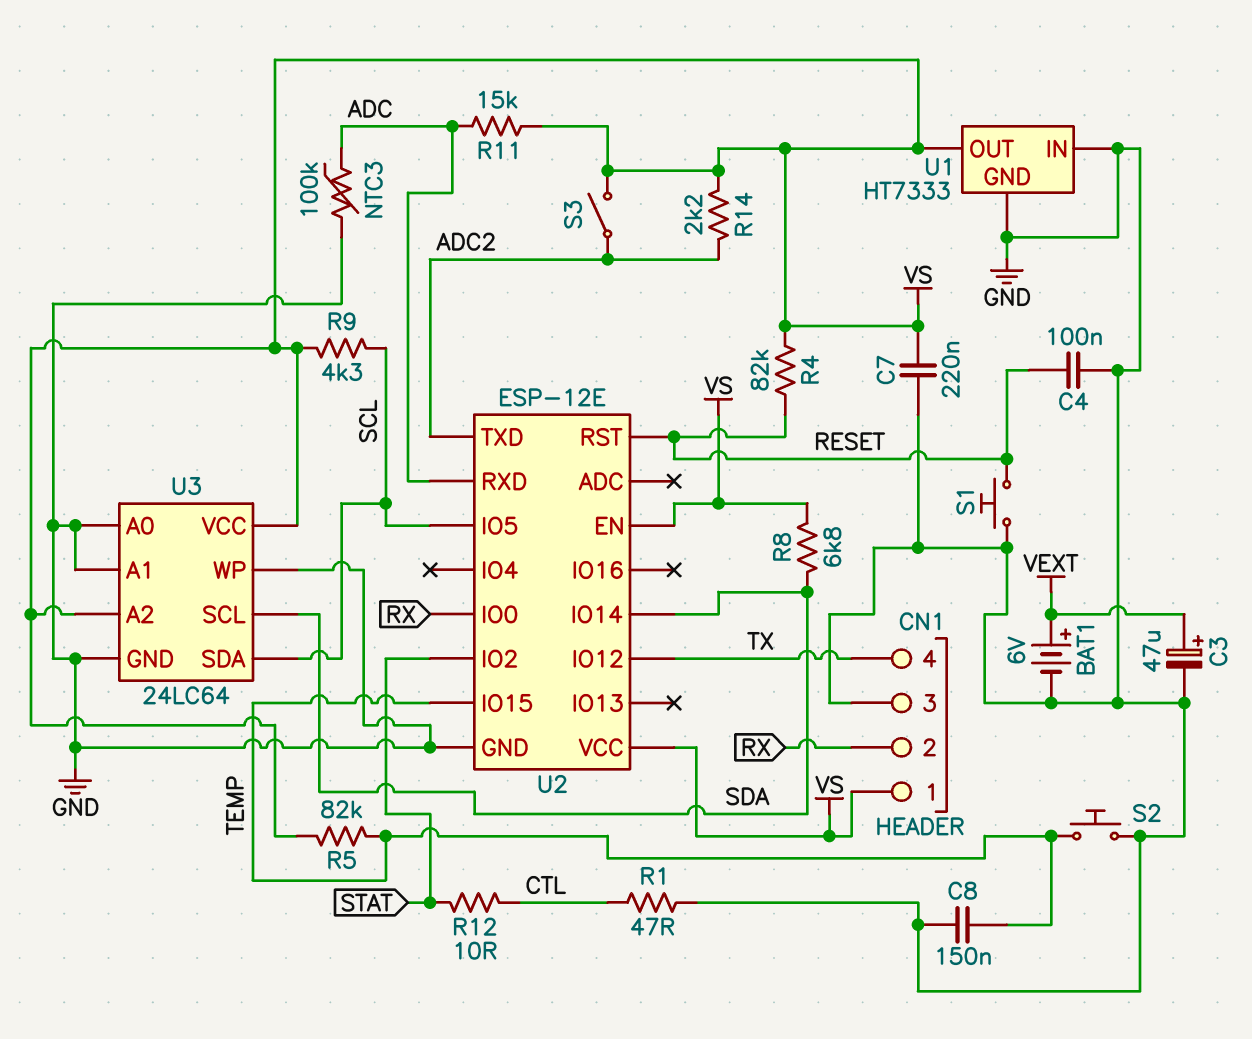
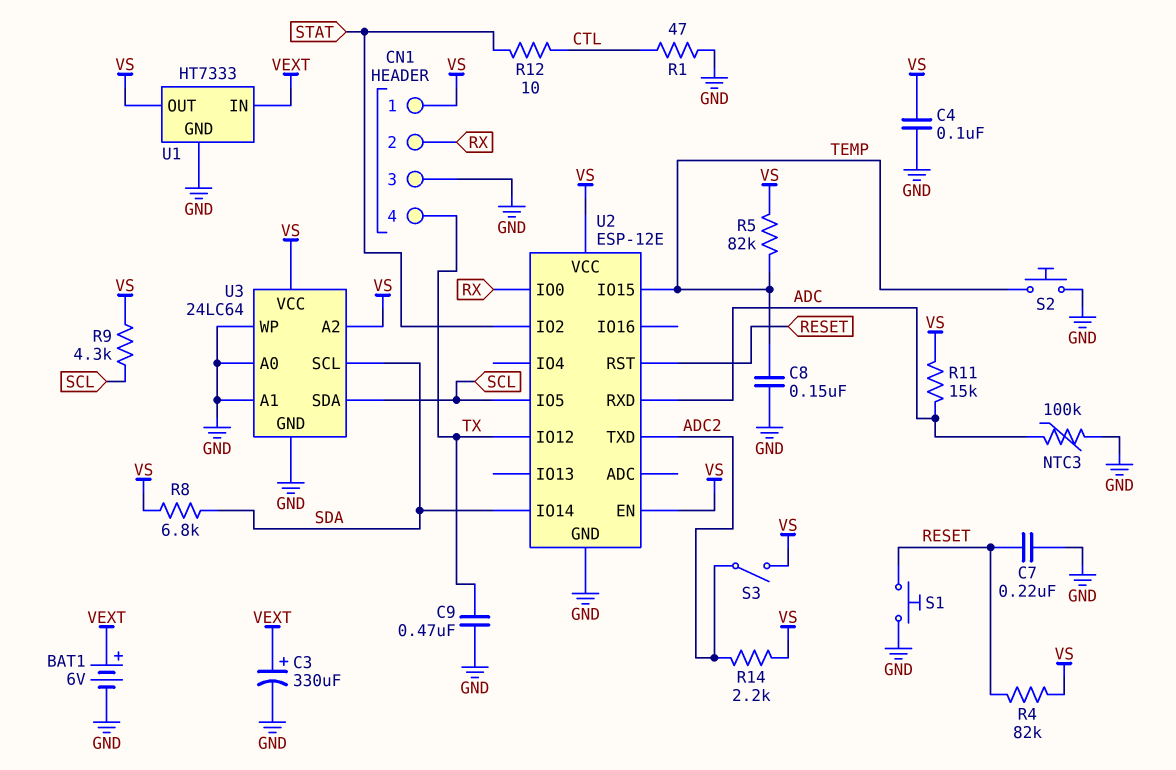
C3: 47uF (plus VEXT, minus GND) -> 330uF (plus VEXT, minus GND)
C4: 100nF (GND, RESET) -> 100nF (GND, VS)
C7: 220nF (GND, VS) -> 220nF (GND, RESET)
C9: none -> 470nF (GND, TX)
U1 pin IN: GND -> VEXT

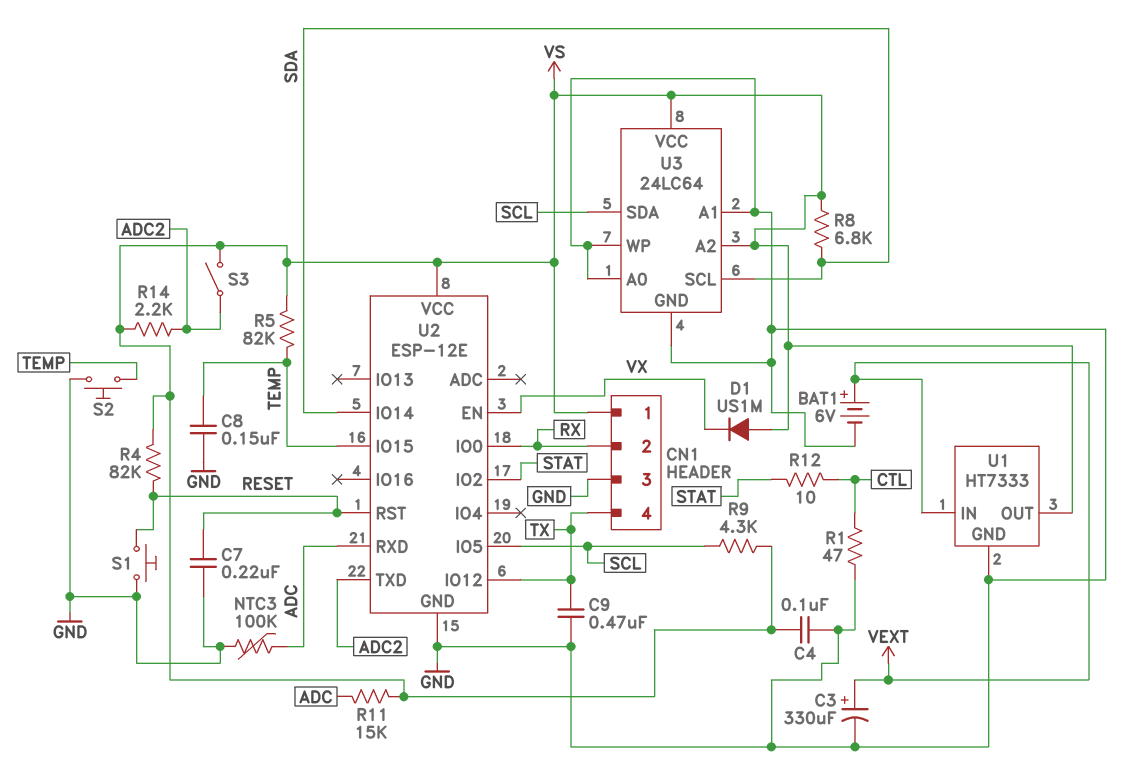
D1: none -> diode US1M (A VS, K VX)
U2 pin EN: VS -> VX

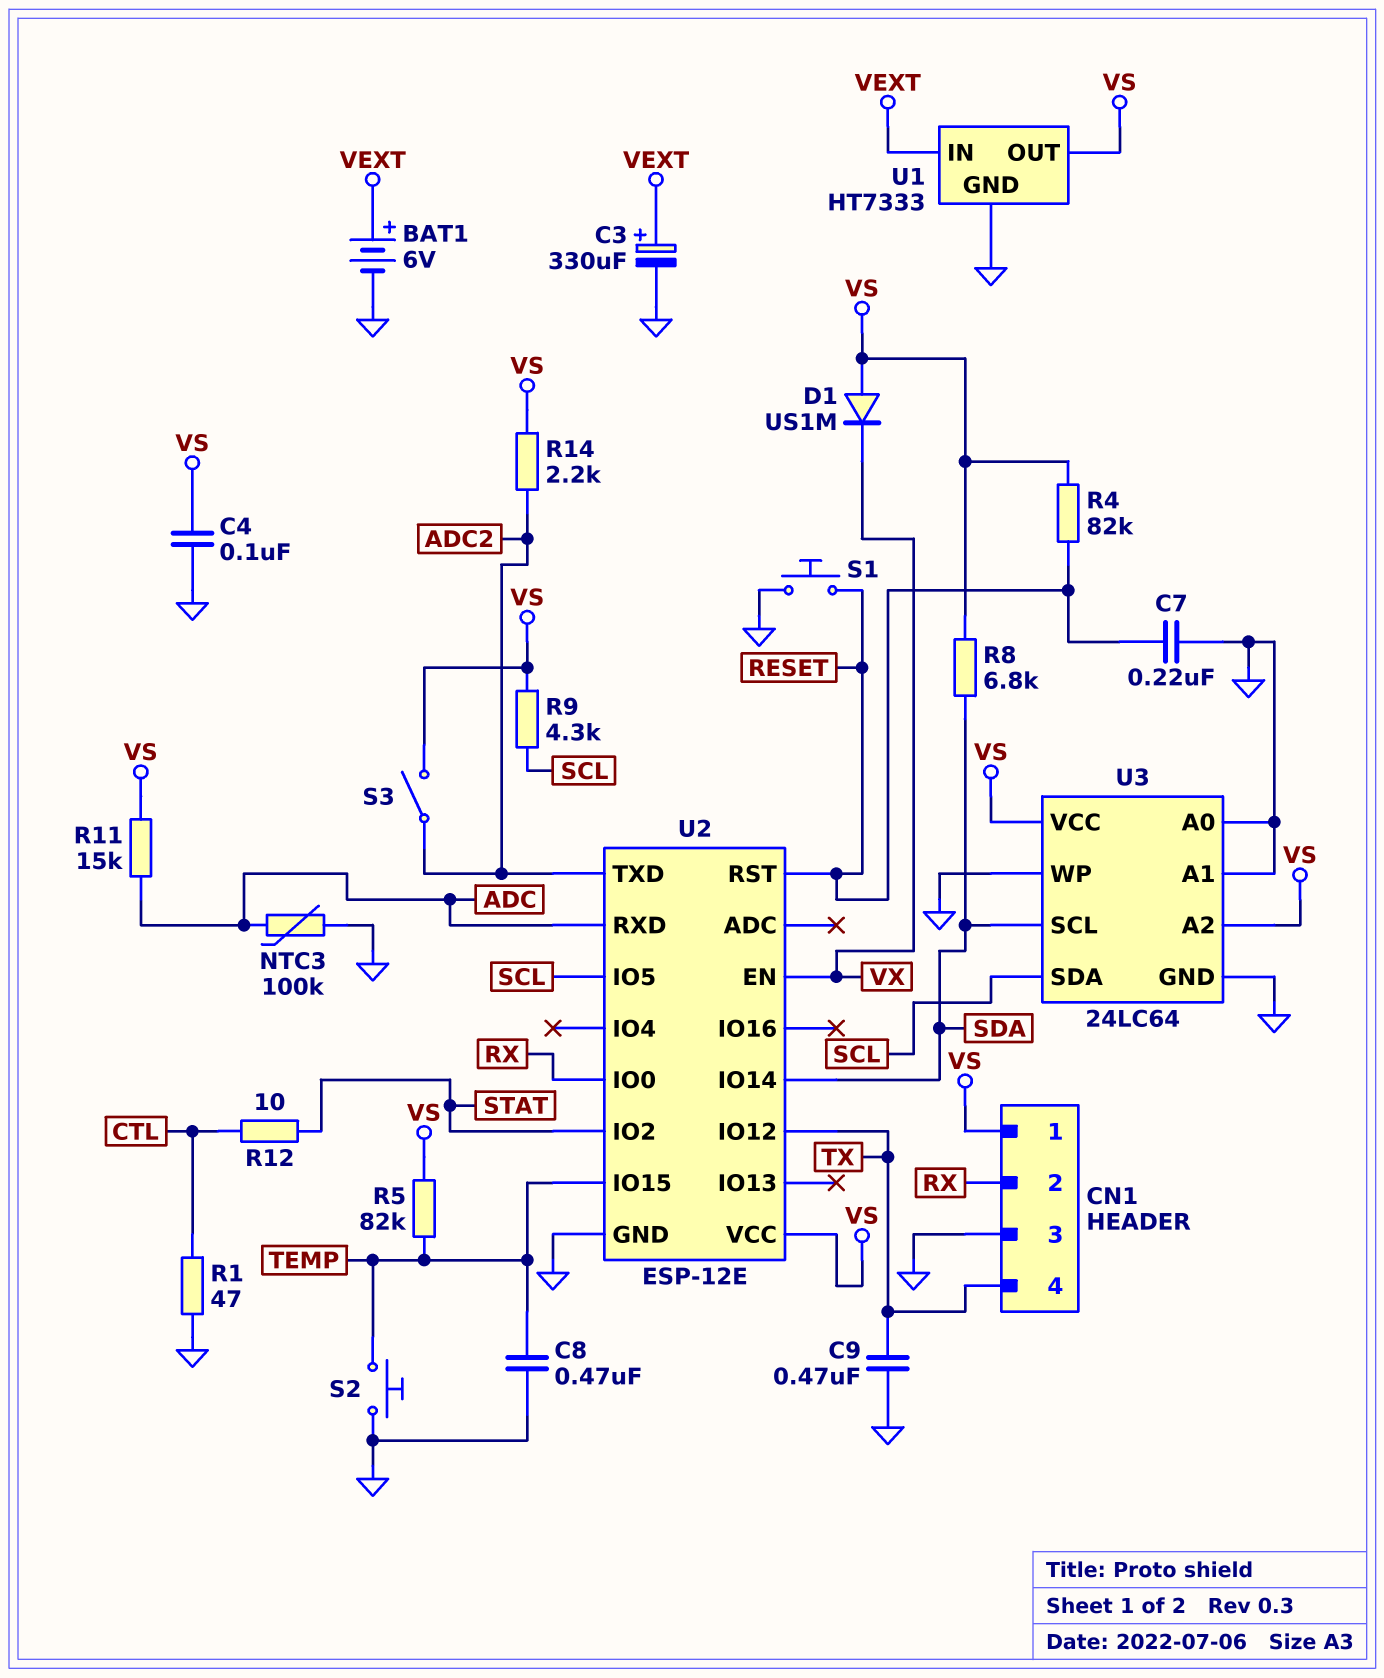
C8: 150nF (GND, TEMP) -> 470nF (GND, TEMP)

